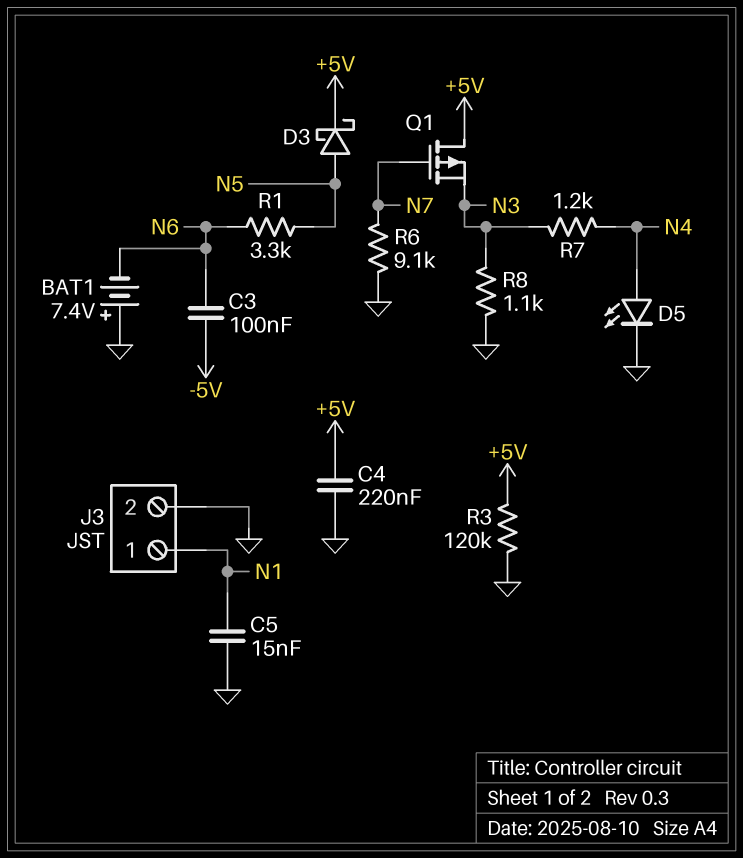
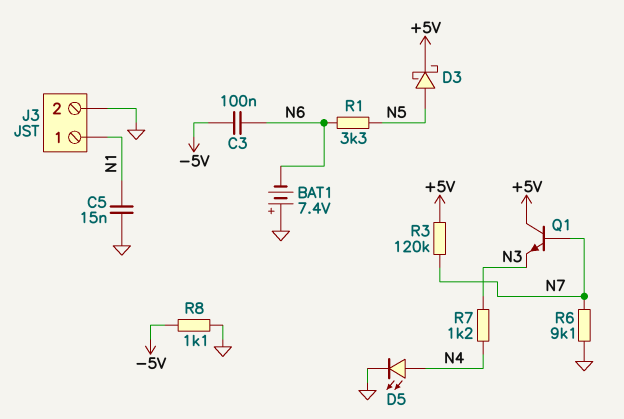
C4: 220nF (+5V, GND) -> none
Q1: PMOS (G N7, D +5V, S N3) -> NPN (B N7, C +5V, E N3)
R3: 120k (+5V, GND) -> 120k (+5V, N7)
R8: 1.1k (GND, N3) -> 1.1k (-5V, GND)

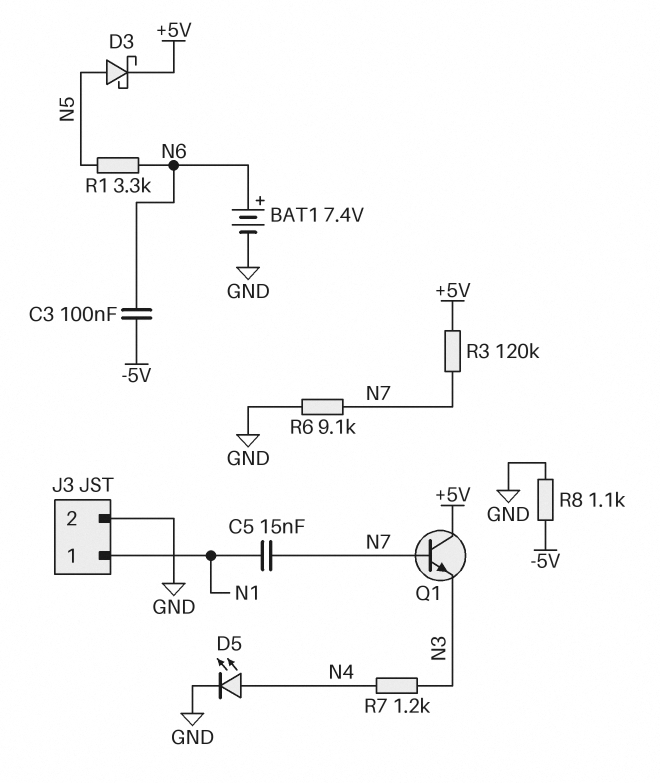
BAT1: 7.4V (plus GND, minus N6) -> 7.4V (plus N6, minus GND)
C5: 15nF (GND, N1) -> 15nF (N1, N7)

